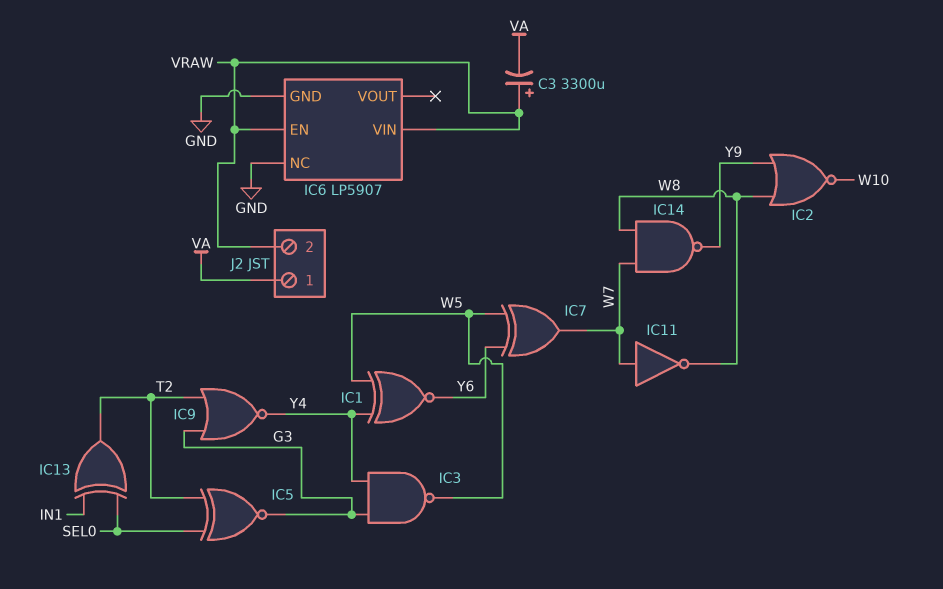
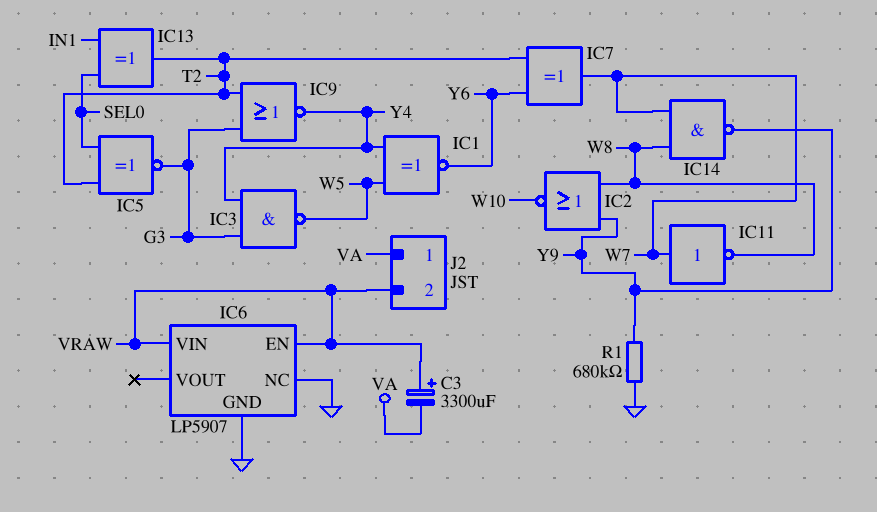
IC7: XOR (in W5, in Y6, out W7) -> XOR (in T2, in Y6, out W7)
R1: none -> 680k (GND, Y9)

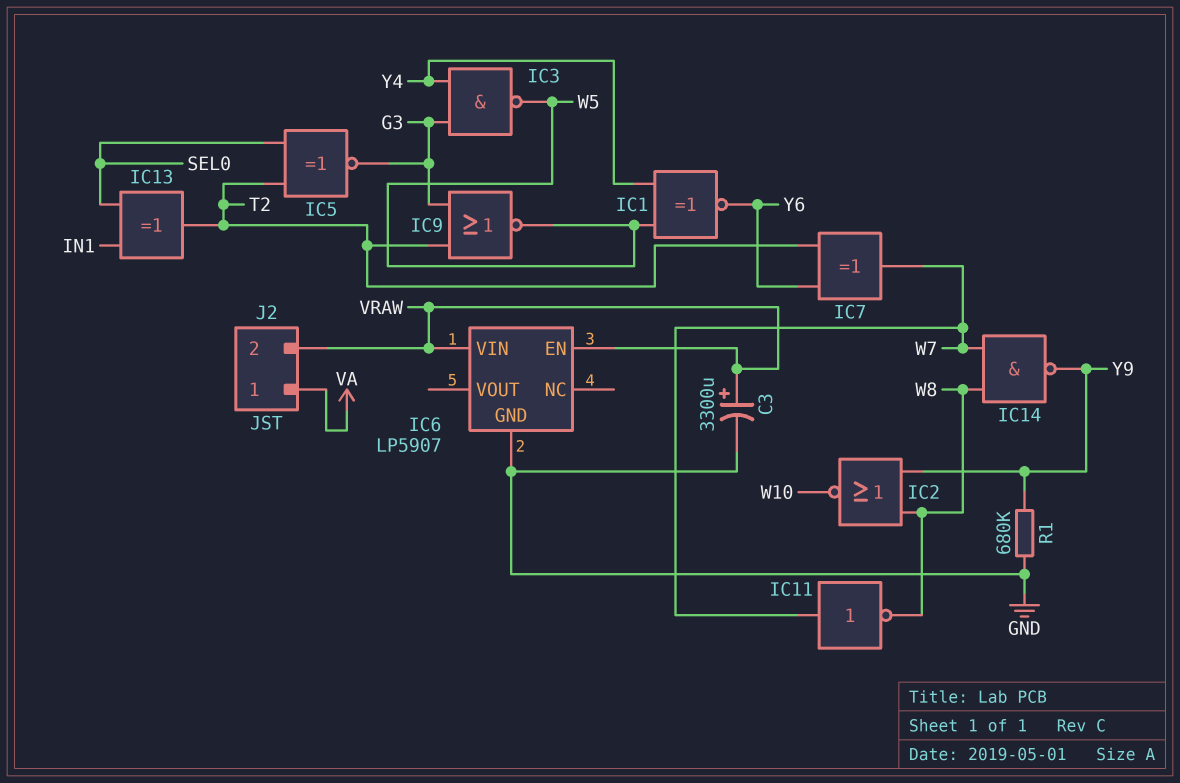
C3: 3300uF (plus VRAW, minus VA) -> 3300uF (plus VRAW, minus GND)
IC6 pin NC: GND -> none
IC9: NOR (in G3, in T2, out Y4) -> NOR (in G3, in T2, out W5)

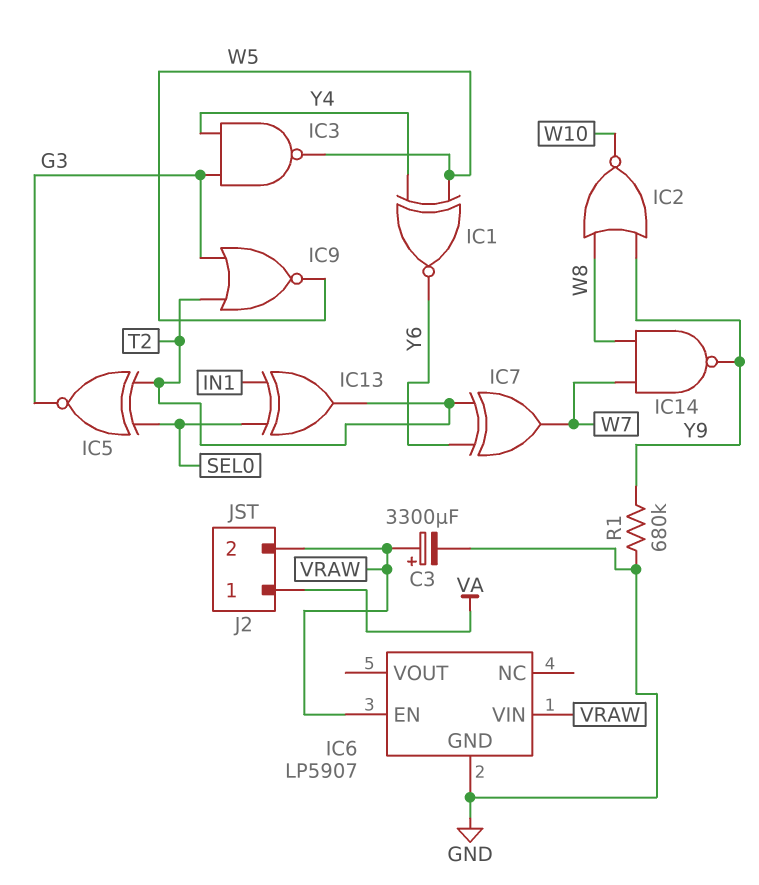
IC11: NOT (in W7, out W8) -> none

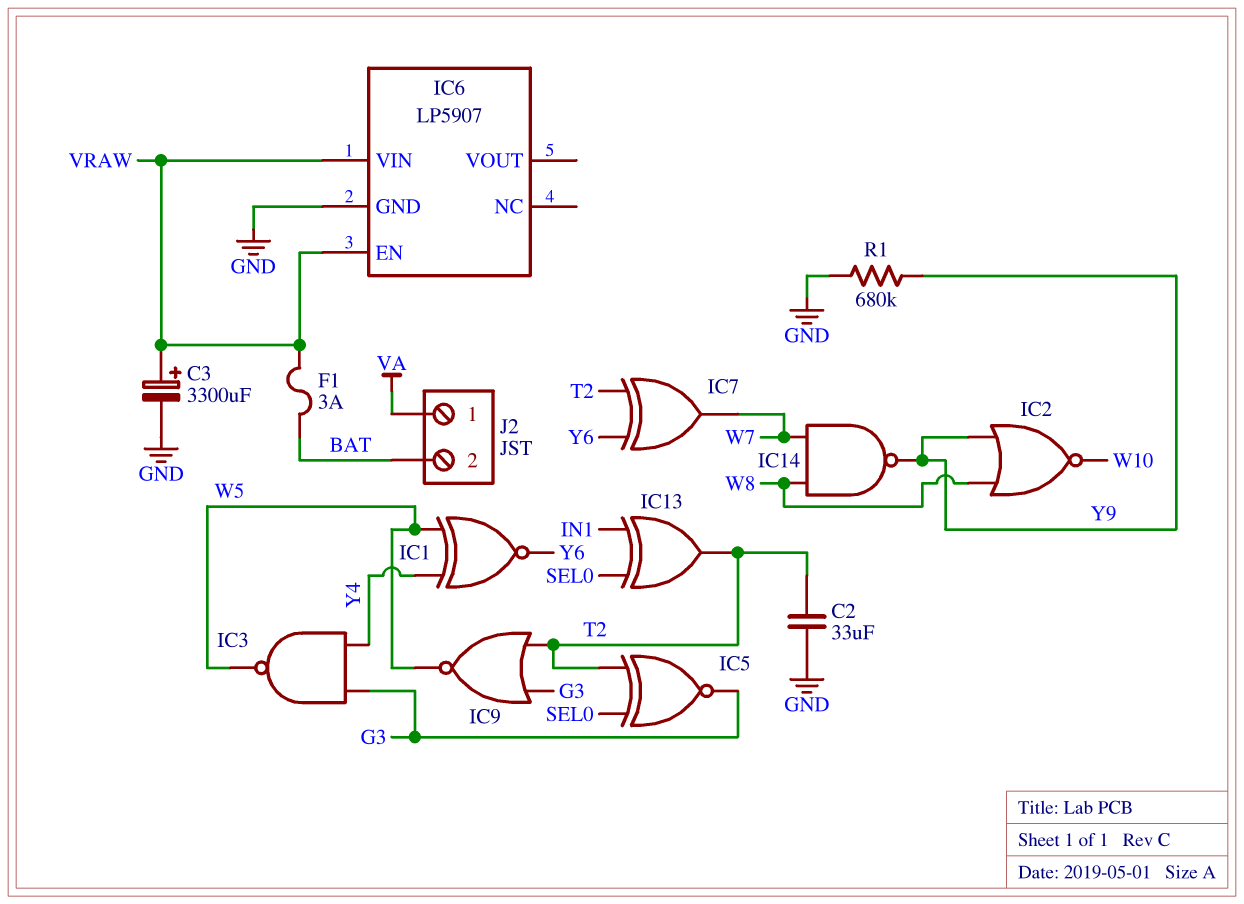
C2: none -> 33uF (GND, T2)
F1: none -> 3A (BAT, VRAW)
J2 pin 2: VRAW -> BAT

